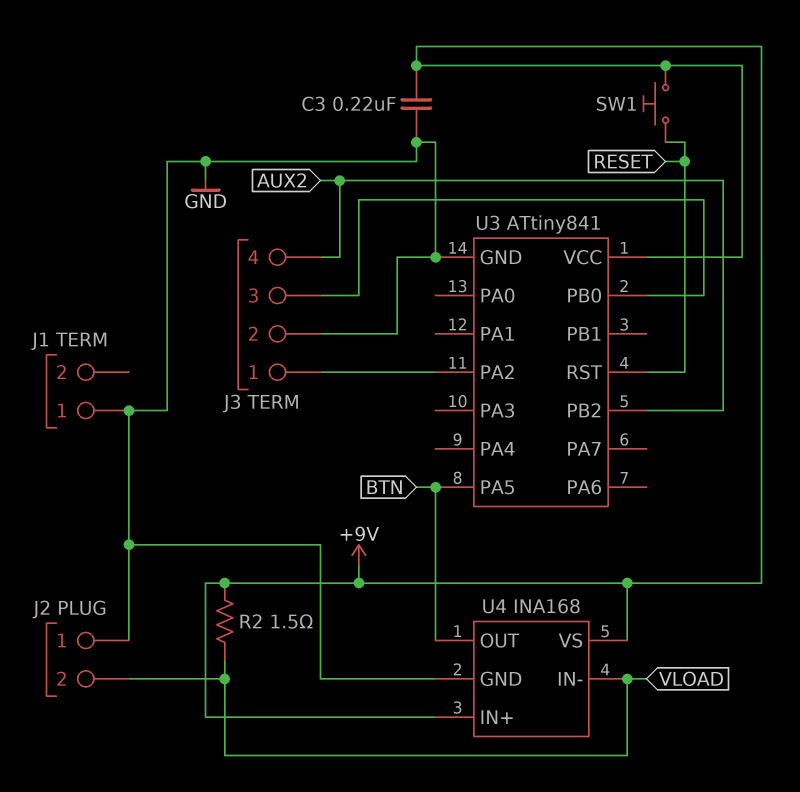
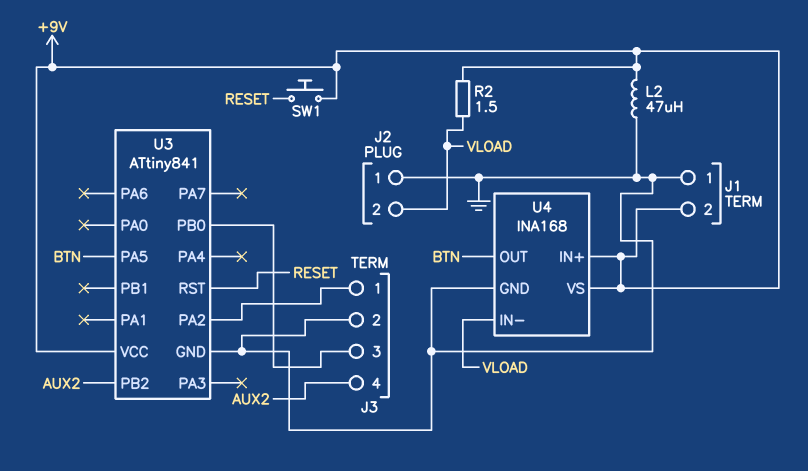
C3: 220nF (+9V, GND) -> none
J1 pin 2: none -> +9V
L2: none -> 47uH (+9V, GND)

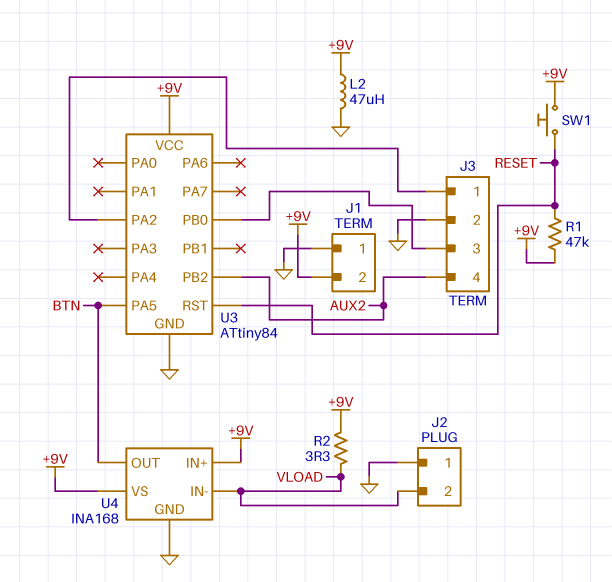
R1: none -> 47k (+9V, RESET)
R2: 1.5 (+9V, VLOAD) -> 3.3 (+9V, VLOAD)
U3: ATtiny841 -> ATtiny84

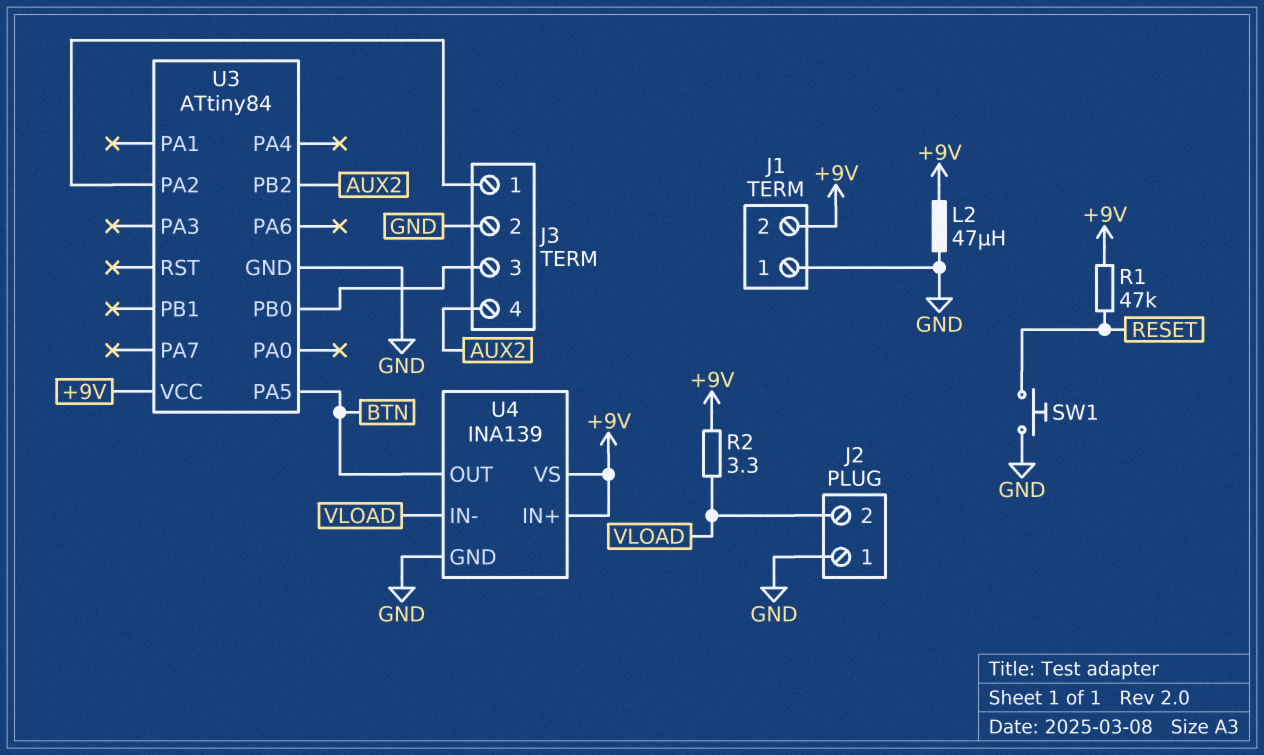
SW1: button (+9V, RESET) -> button (GND, RESET)
U3 pin RST: RESET -> none
U4: INA168 -> INA139

